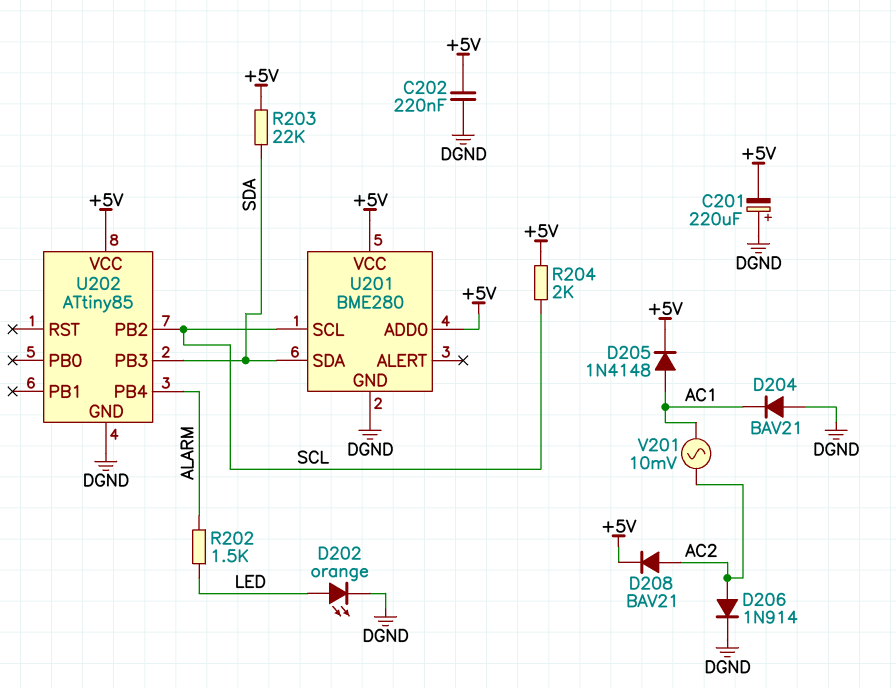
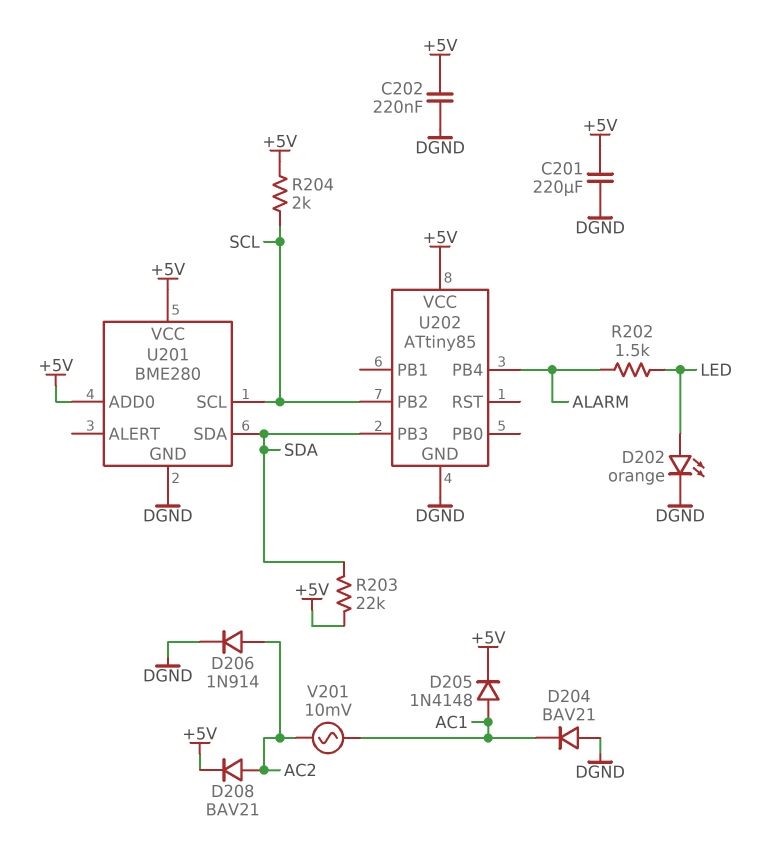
C201: 220uF (plus DGND, minus +5V) -> 220uF (+5V, DGND)

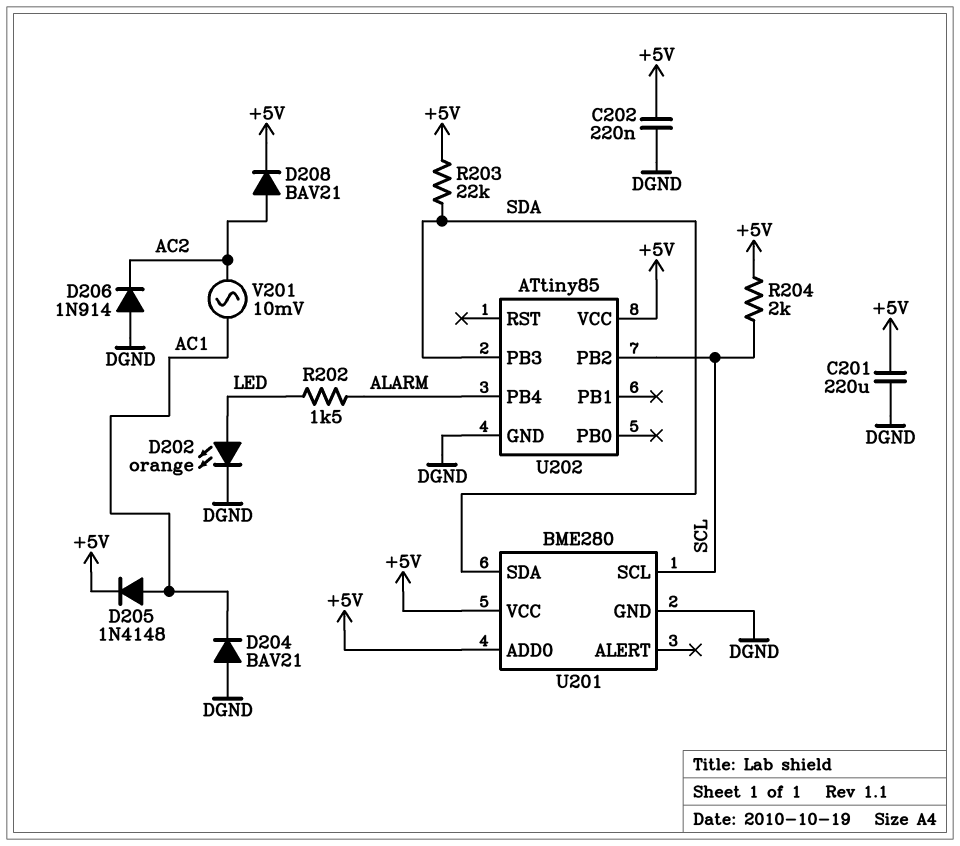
D206: diode 1N914 (A AC2, K DGND) -> diode 1N914 (A DGND, K AC2)

